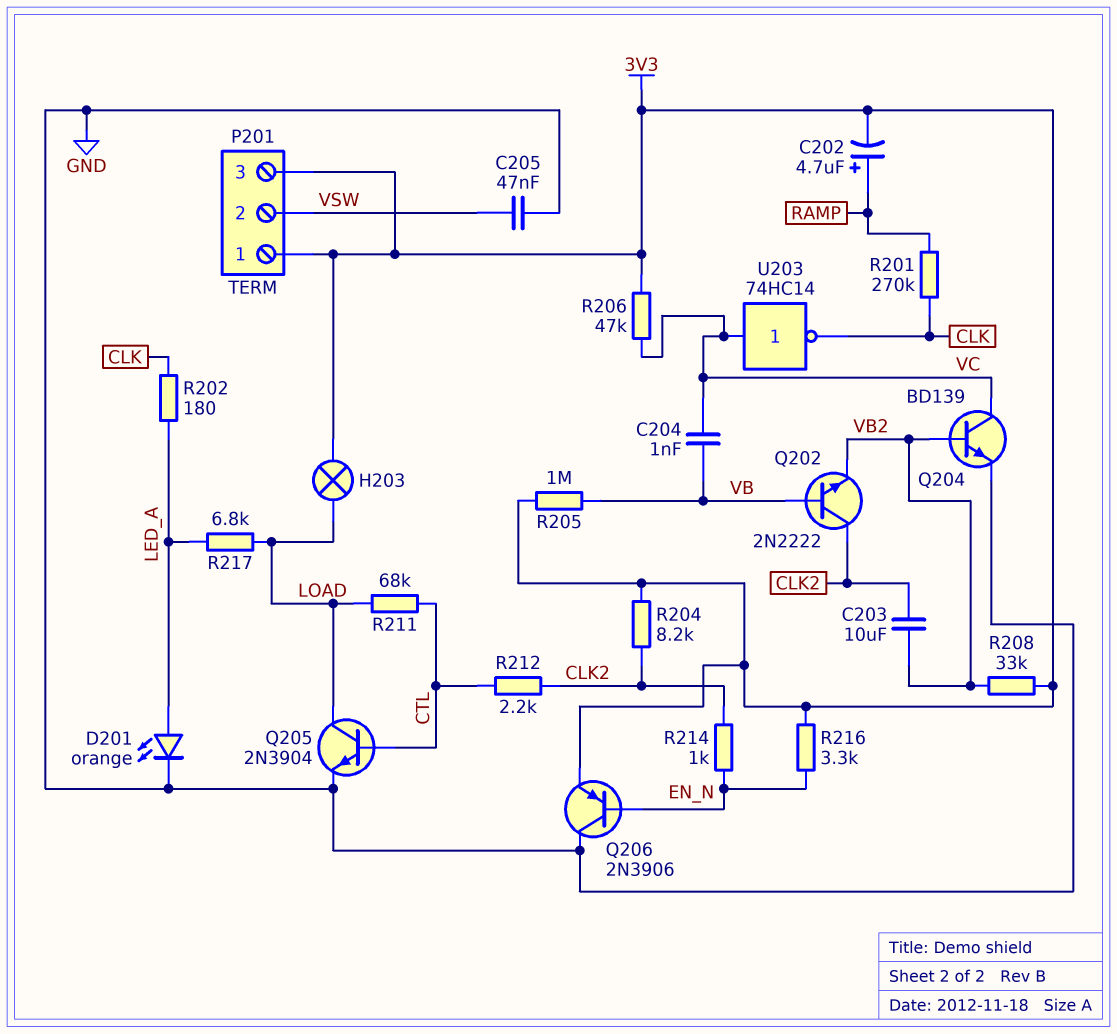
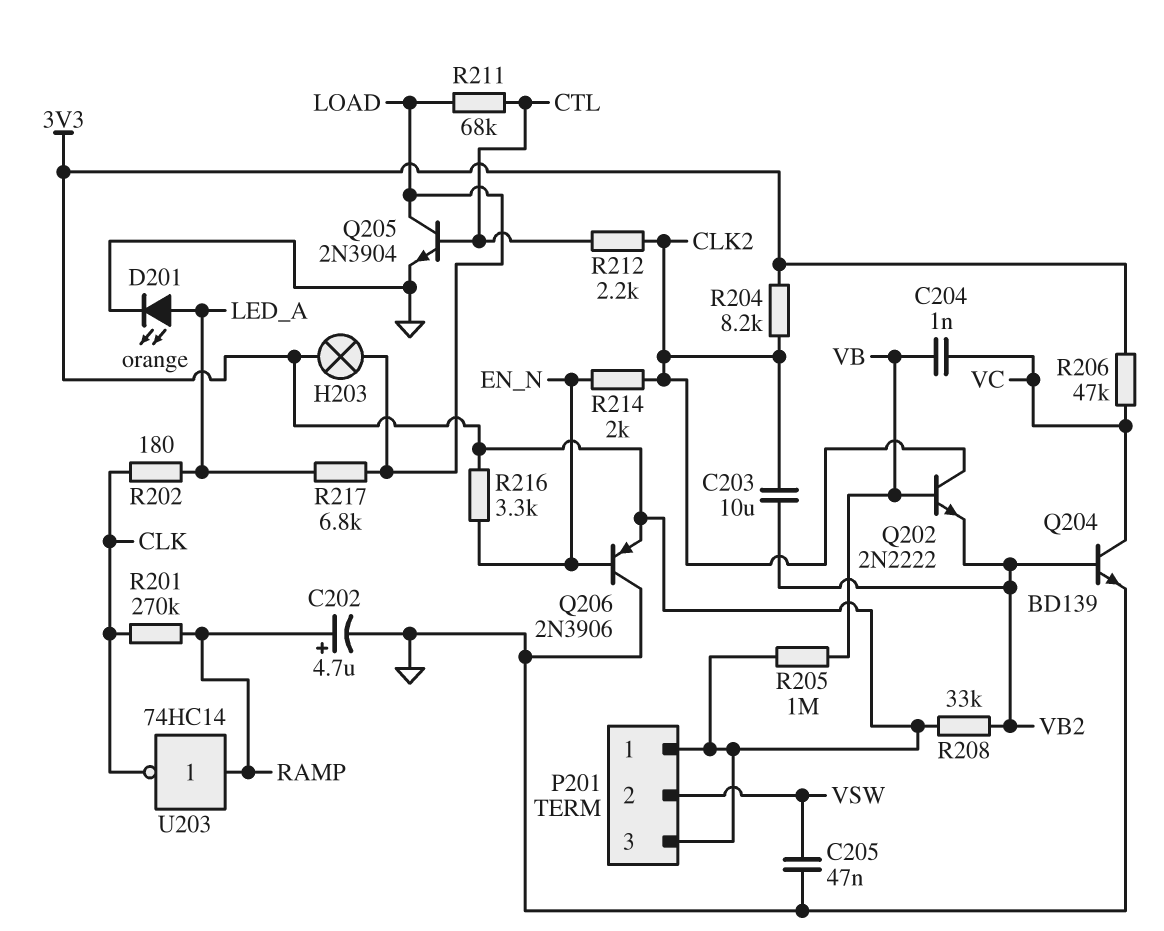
C202: 4.7uF (plus RAMP, minus 3V3) -> 4.7uF (plus RAMP, minus GND)
R214: 1k (CLK2, EN_N) -> 2k (CLK2, EN_N)
U203: NOT 74HC14 (in VC, out CLK) -> NOT 74HC14 (in RAMP, out CLK)

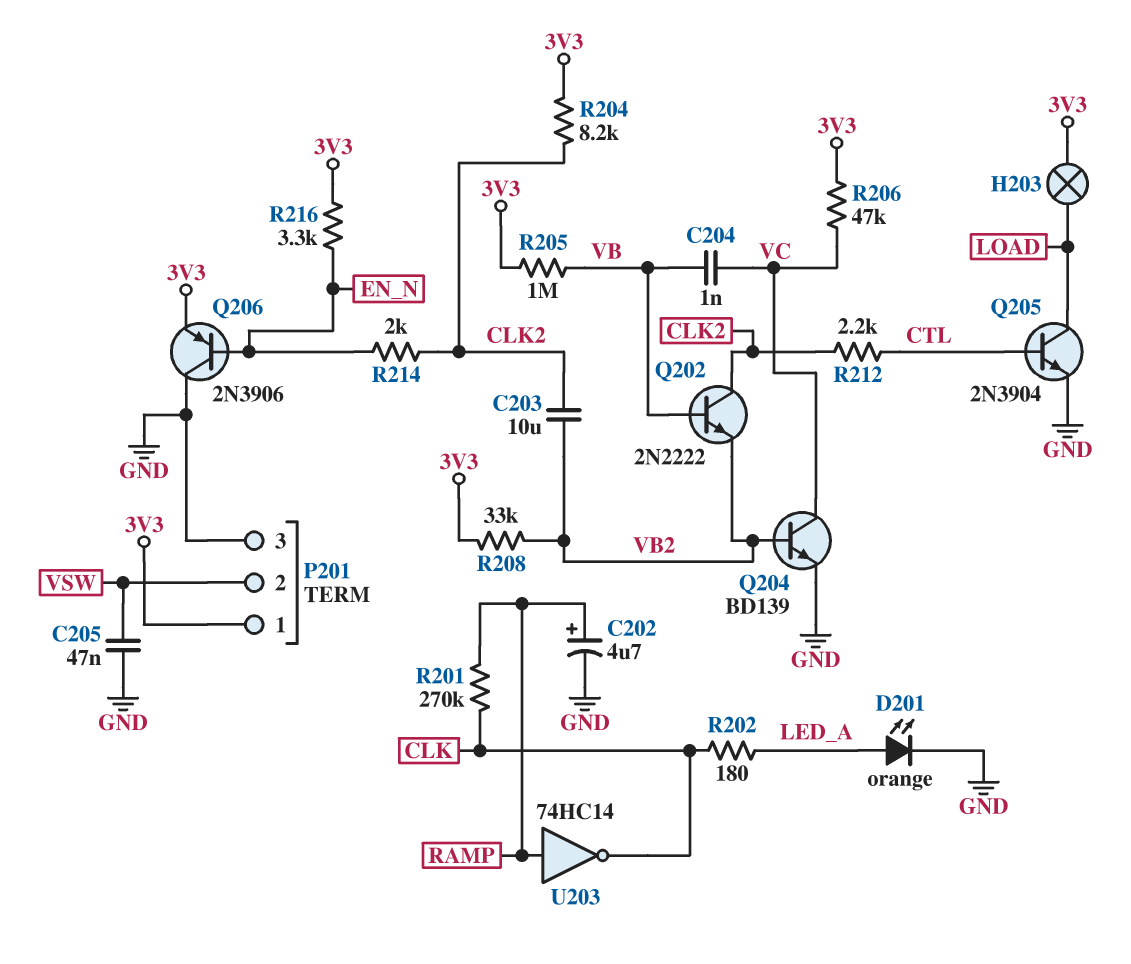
P201 pin 3: 3V3 -> GND
R211: 68k (CTL, LOAD) -> none
R217: 6.8k (LED_A, LOAD) -> none

